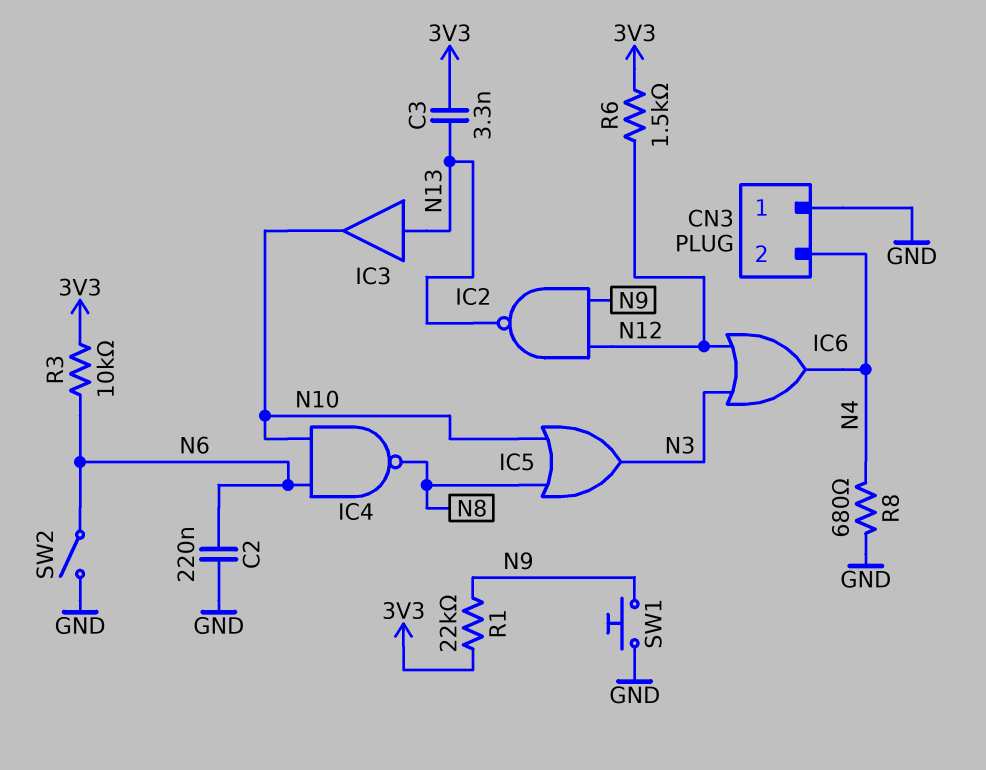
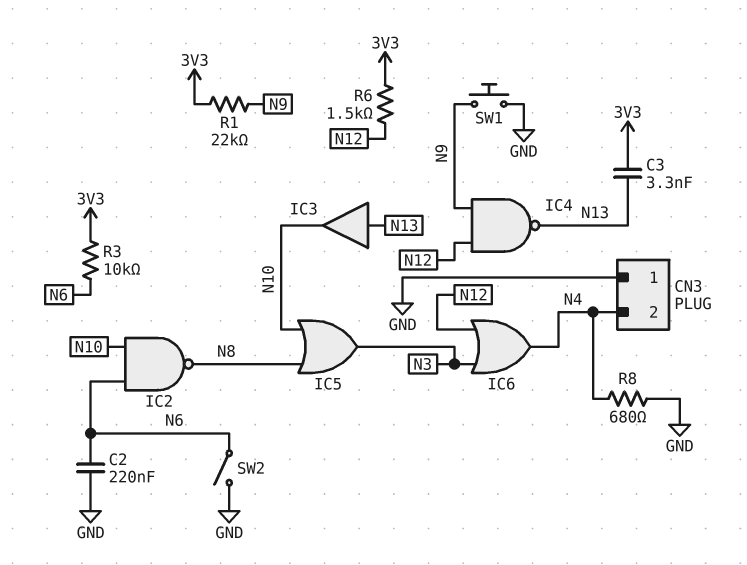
IC2: NAND (in N9, in N12, out N13) -> NAND (in N6, in N10, out N8)
IC4: NAND (in N6, in N10, out N8) -> NAND (in N9, in N12, out N13)

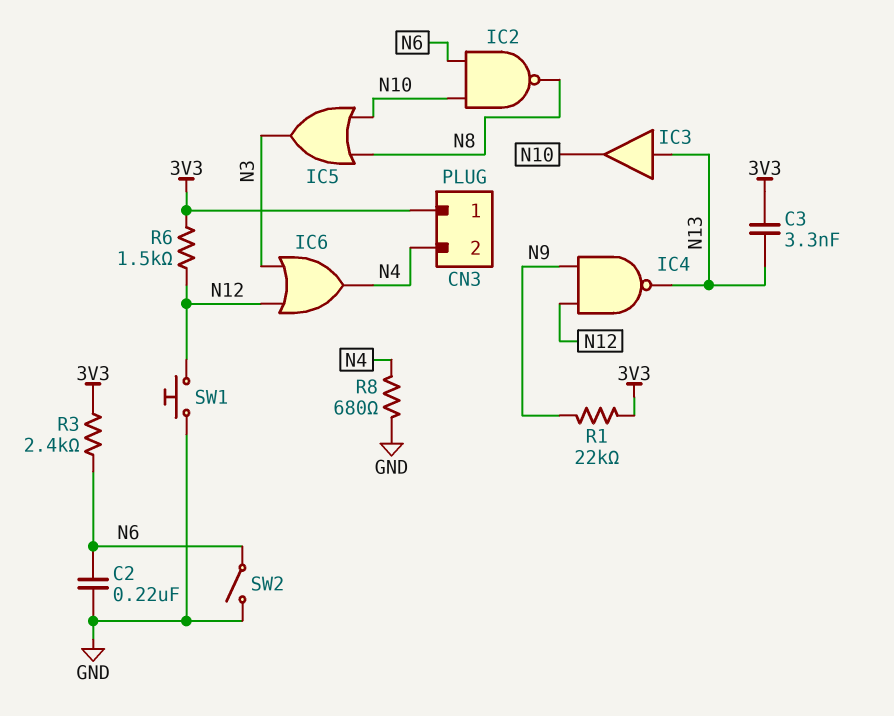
CN3 pin 1: GND -> 3V3
R3: 10k (3V3, N6) -> 2.4k (3V3, N6)
SW1: button (GND, N9) -> button (GND, N12)

